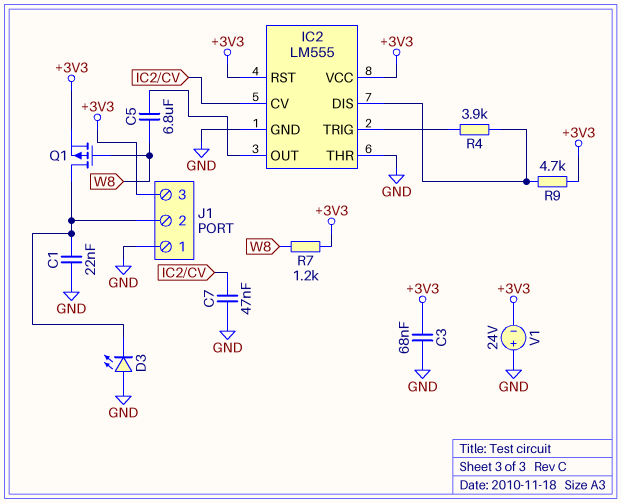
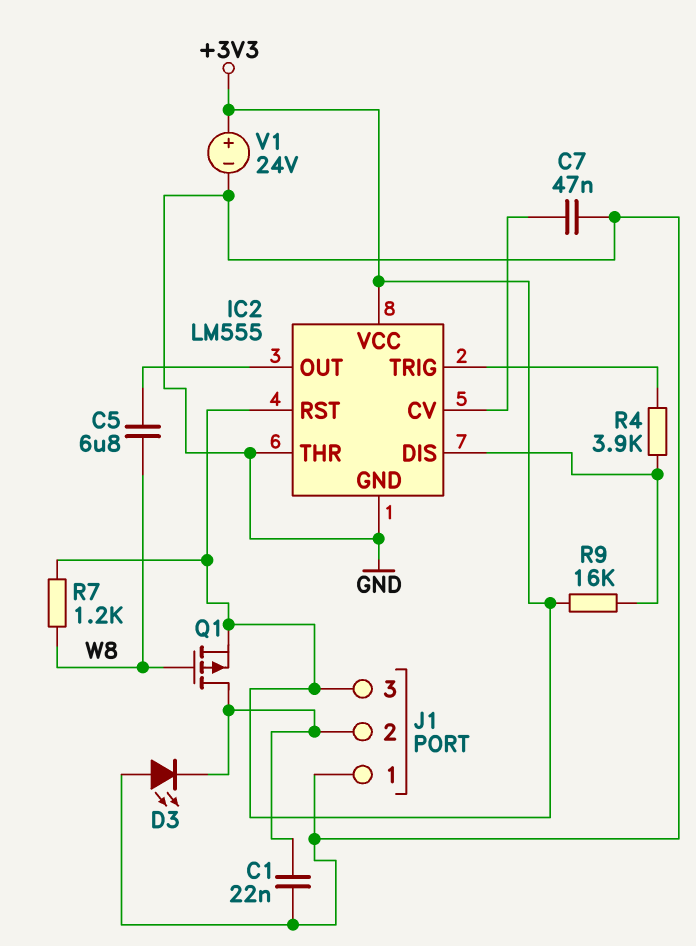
C3: 68nF (+3V3, GND) -> none
R9: 4.7k (+3V3, IC2/DIS) -> 16k (+3V3, IC2/DIS)
V1: 24V (plus GND, minus +3V3) -> 24V (plus +3V3, minus GND)

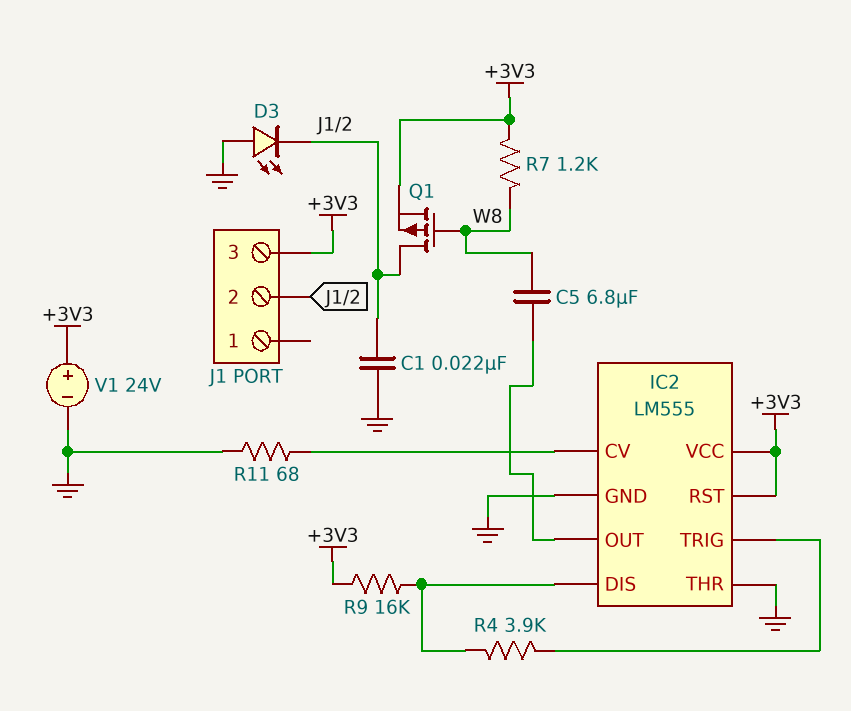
C7: 47nF (GND, IC2/CV) -> none
J1 pin 1: GND -> none
R11: none -> 68 (GND, IC2/CV)

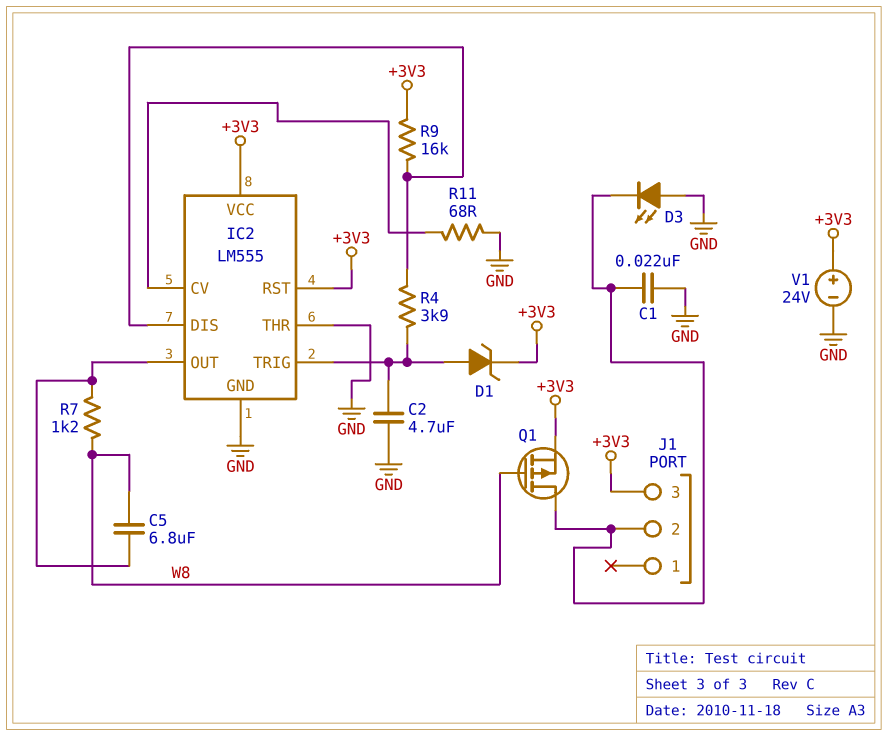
C2: none -> 4.7uF (GND, IC2/TRIG)
D1: none -> zener (A IC2/TRIG, K +3V3)
R7: 1.2k (+3V3, W8) -> 1.2k (IC2/OUT, W8)

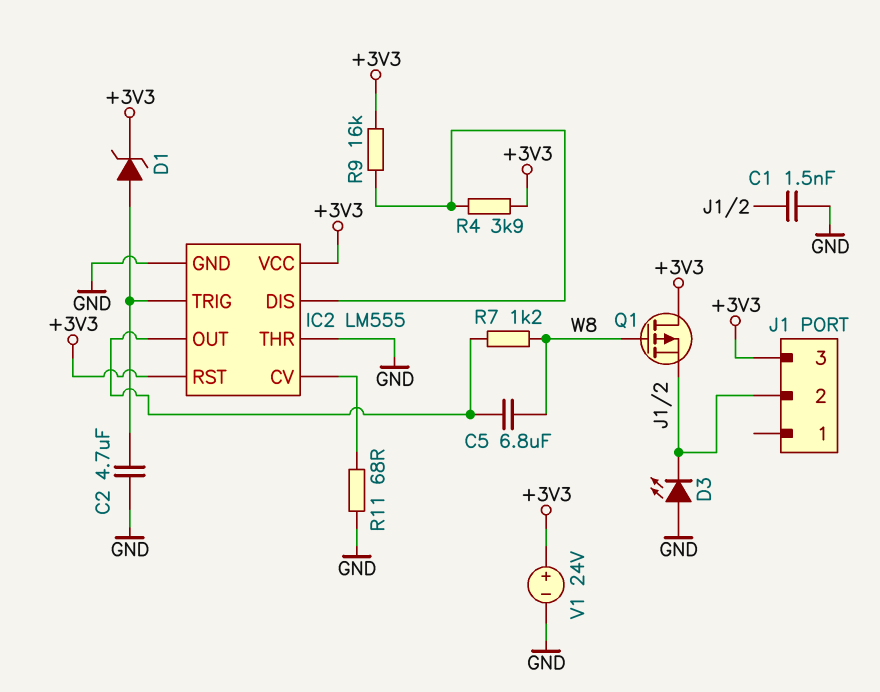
C1: 22nF (GND, J1/2) -> 1.5nF (GND, J1/2)
Q1: PMOS (G W8, D J1/2, S +3V3) -> PMOS (G W8, D +3V3, S J1/2)
R4: 3.9k (IC2/DIS, IC2/TRIG) -> 3.9k (+3V3, IC2/DIS)

